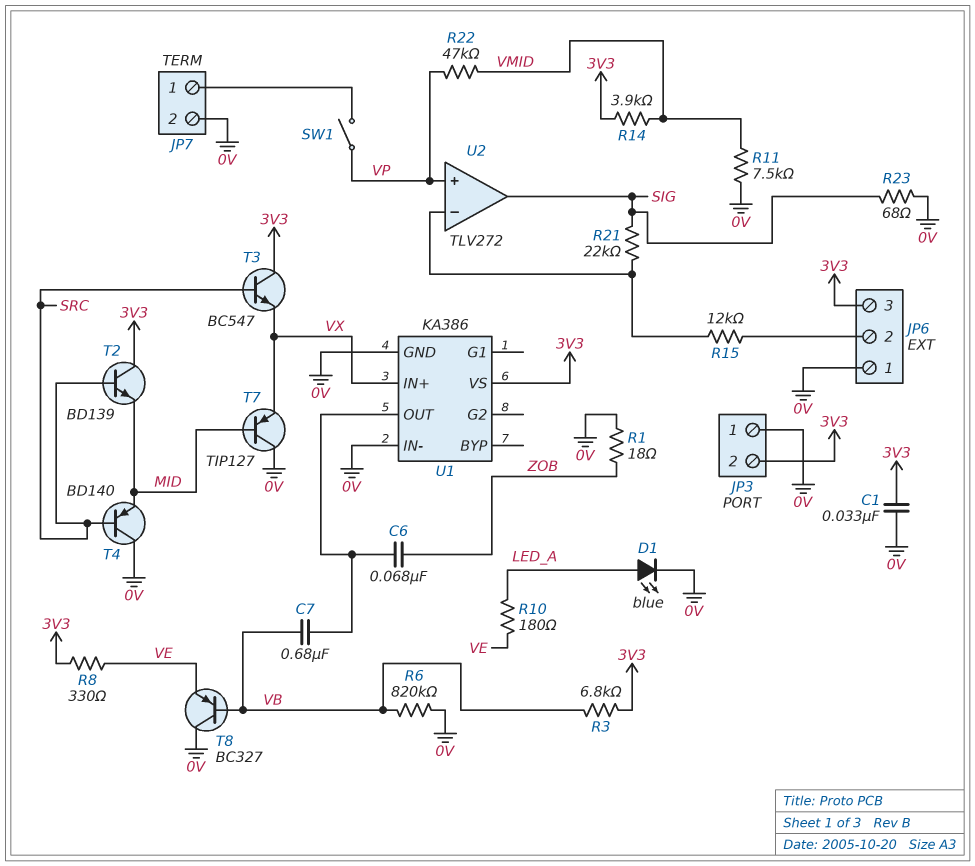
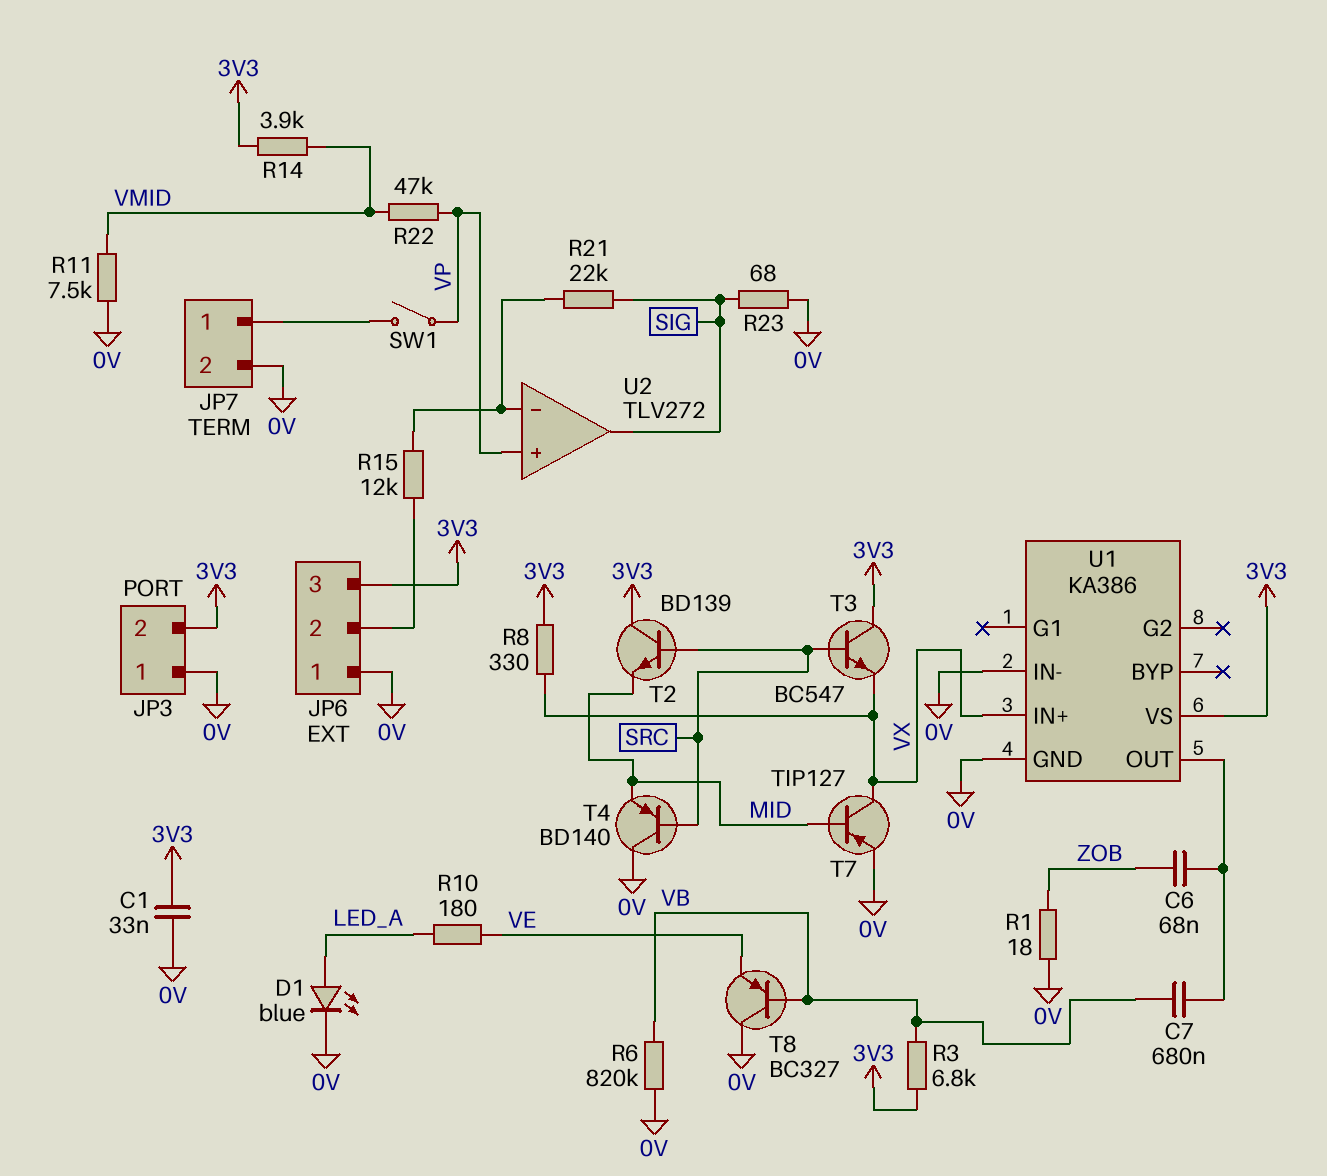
R8: 330 (3V3, VE) -> 330 (3V3, VX)
T7: PNP TIP127 (B MID, C 0V, E VX) -> PNP TIP127 (B MID, C VX, E 0V)

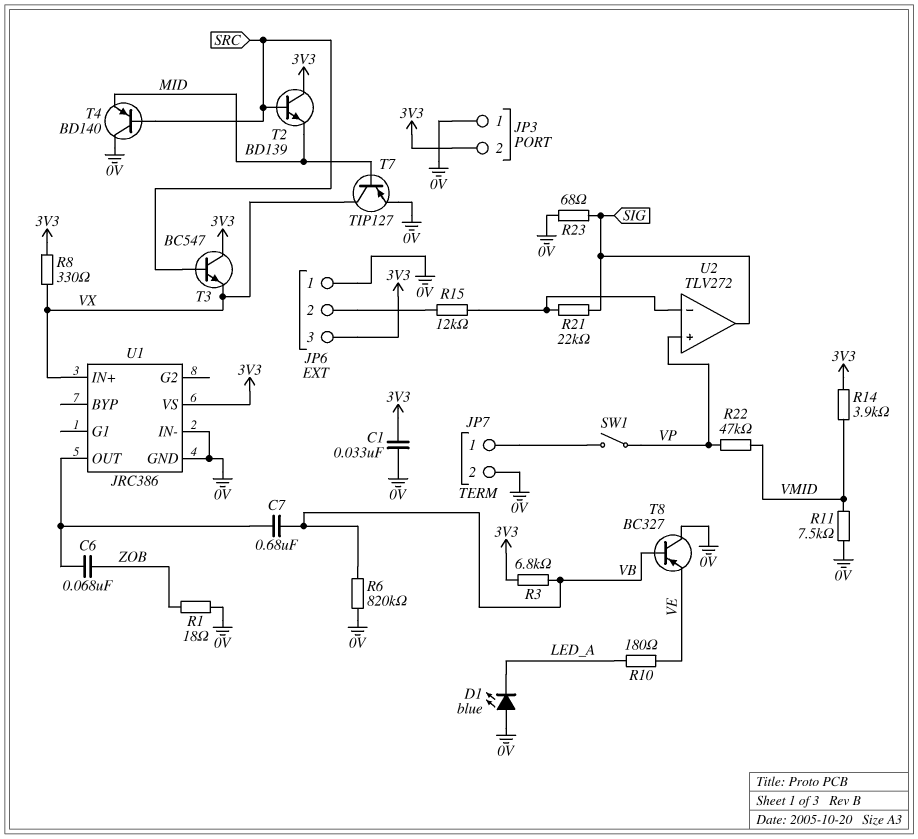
D1: LED blue (A LED_A, K 0V) -> LED blue (A 0V, K LED_A)
U1: KA386 -> JRC386

